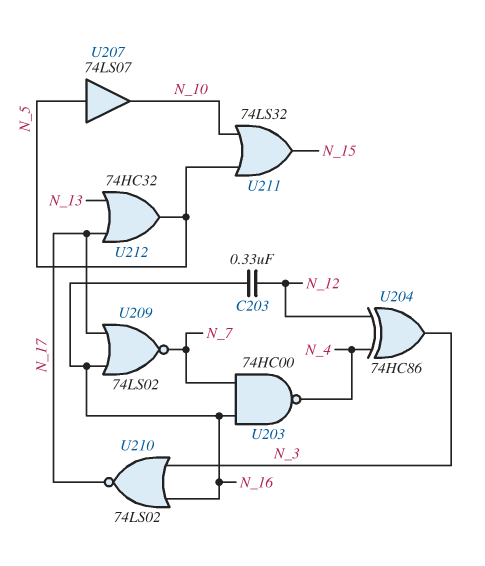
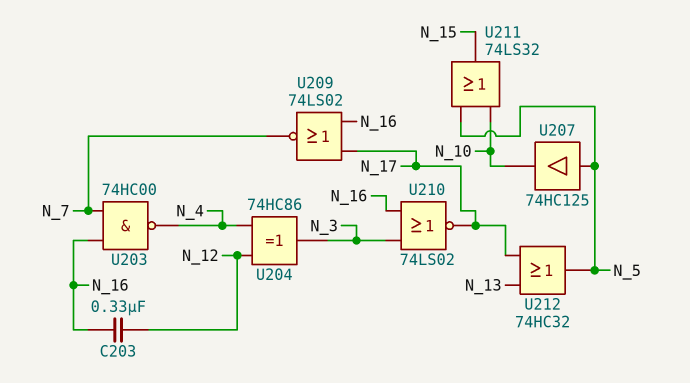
U207: buffer 74LS07 (in N_5, out N_10) -> buffer 74HC125 (in N_5, out N_10)

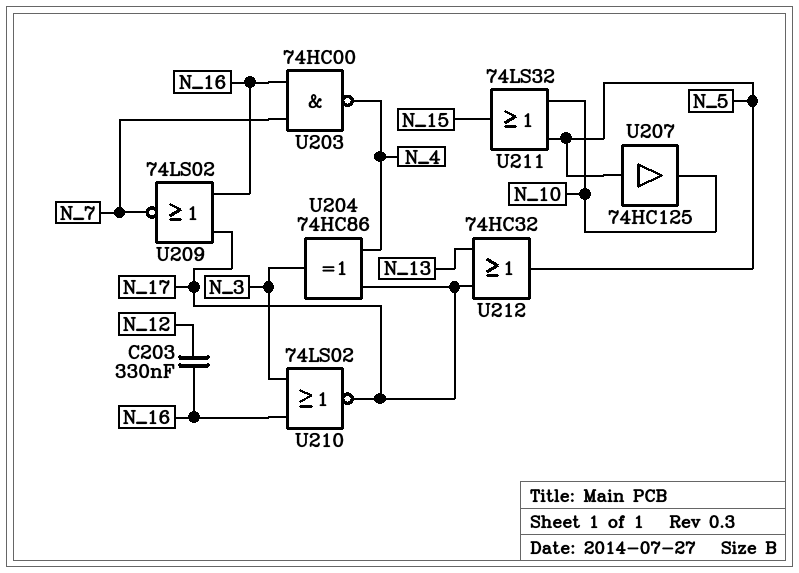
U204: XOR 74HC86 (in N_4, in N_12, out N_3) -> XOR 74HC86 (in N_4, in N_17, out N_3)

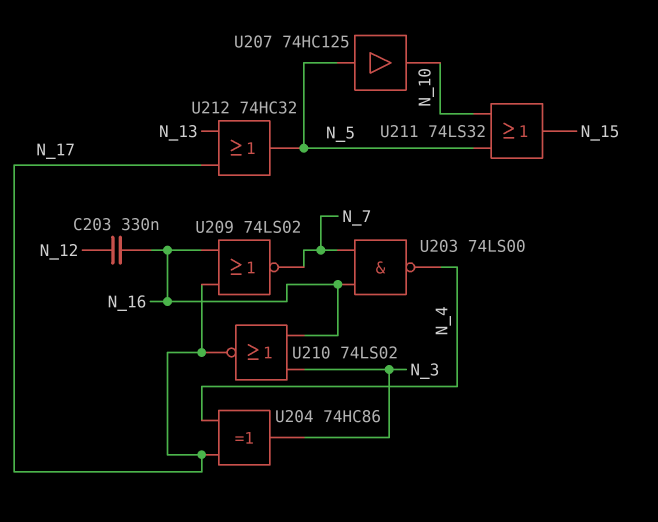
U203: NAND 74HC00 (in N_7, in N_16, out N_4) -> NAND 74LS00 (in N_7, in N_16, out N_4)

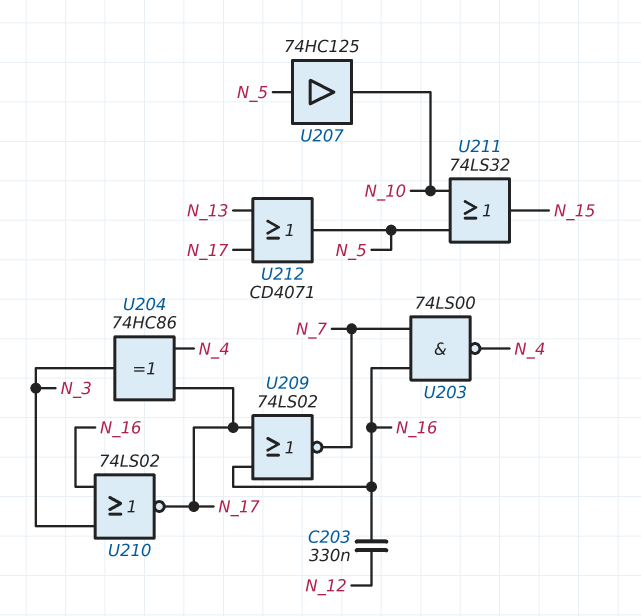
U212: OR 74HC32 (in N_13, in N_17, out N_5) -> OR CD4071 (in N_13, in N_17, out N_5)

